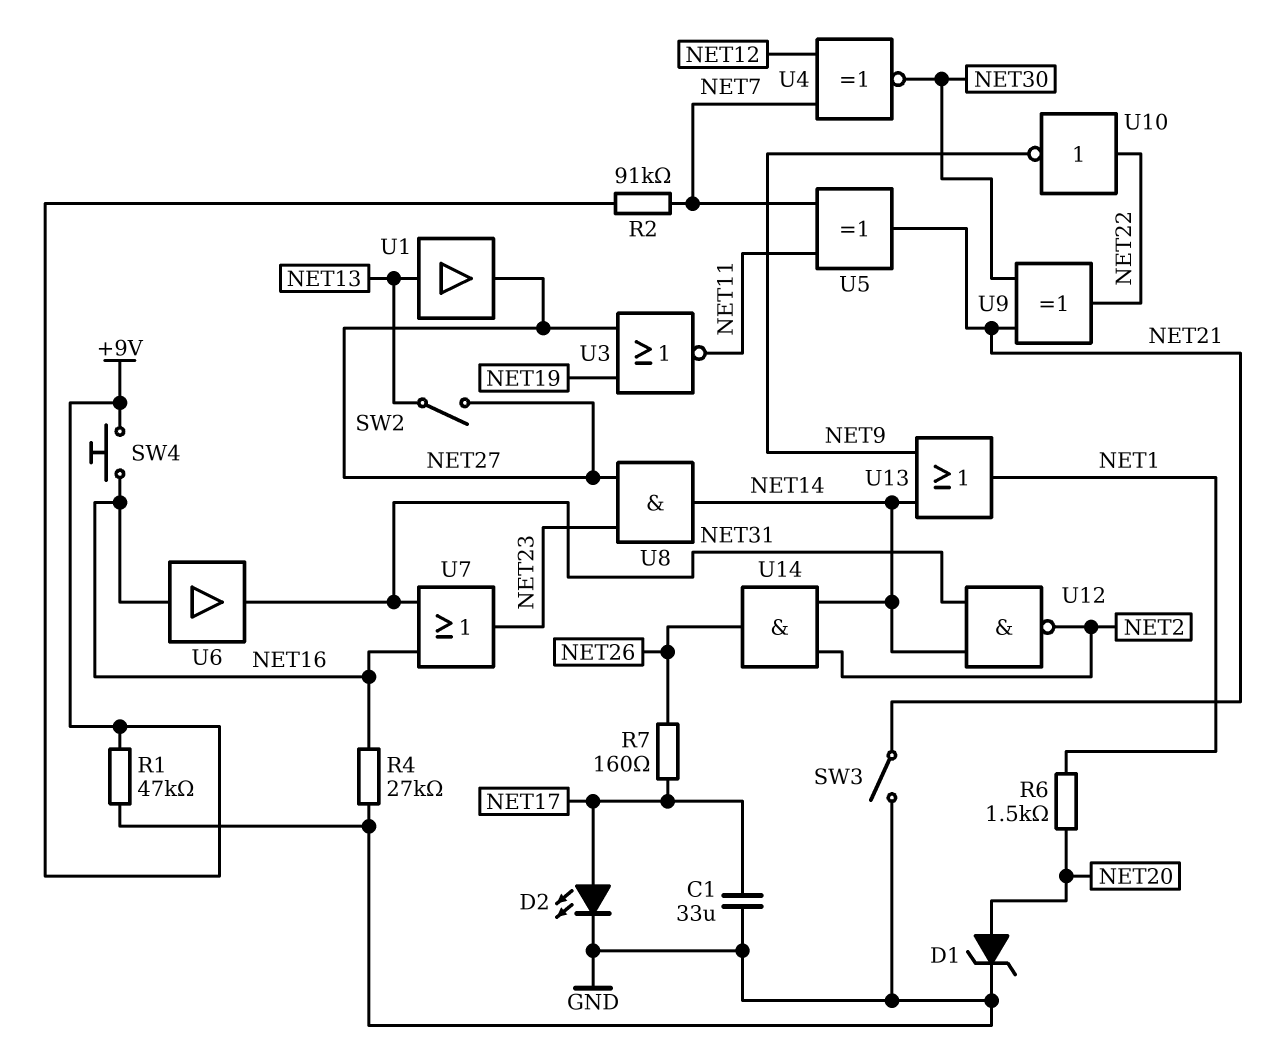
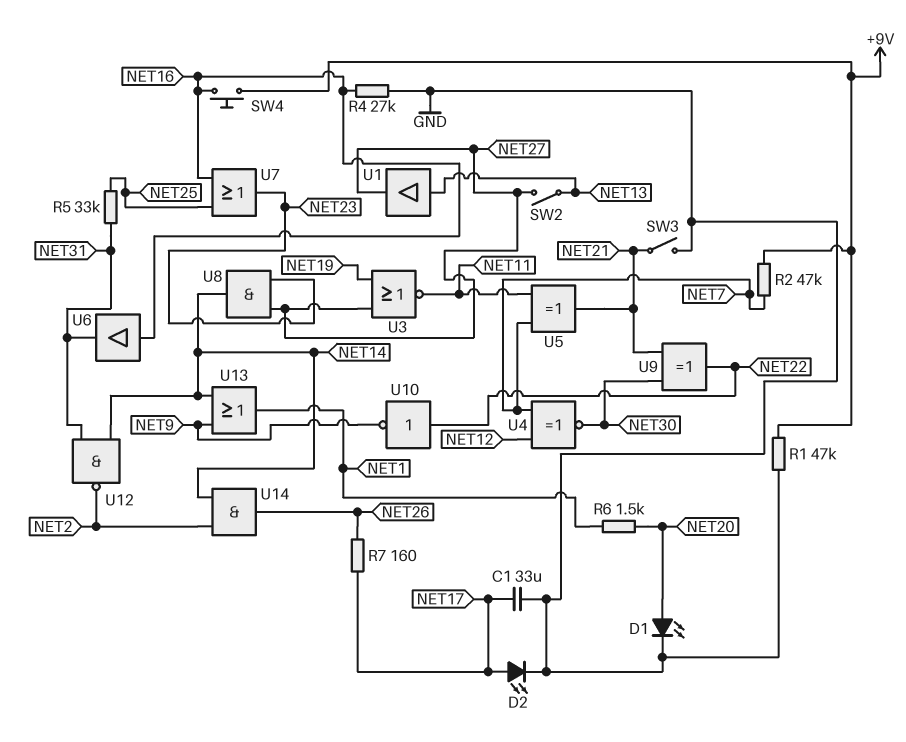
D1: zener (A NET20, K GND) -> LED (A NET20, K GND)
R2: 91k (+9V, NET7) -> 47k (+9V, NET7)
R5: none -> 33k (NET25, NET31)
U7: OR (in NET16, in NET31, out NET23) -> OR (in NET16, in NET25, out NET23)

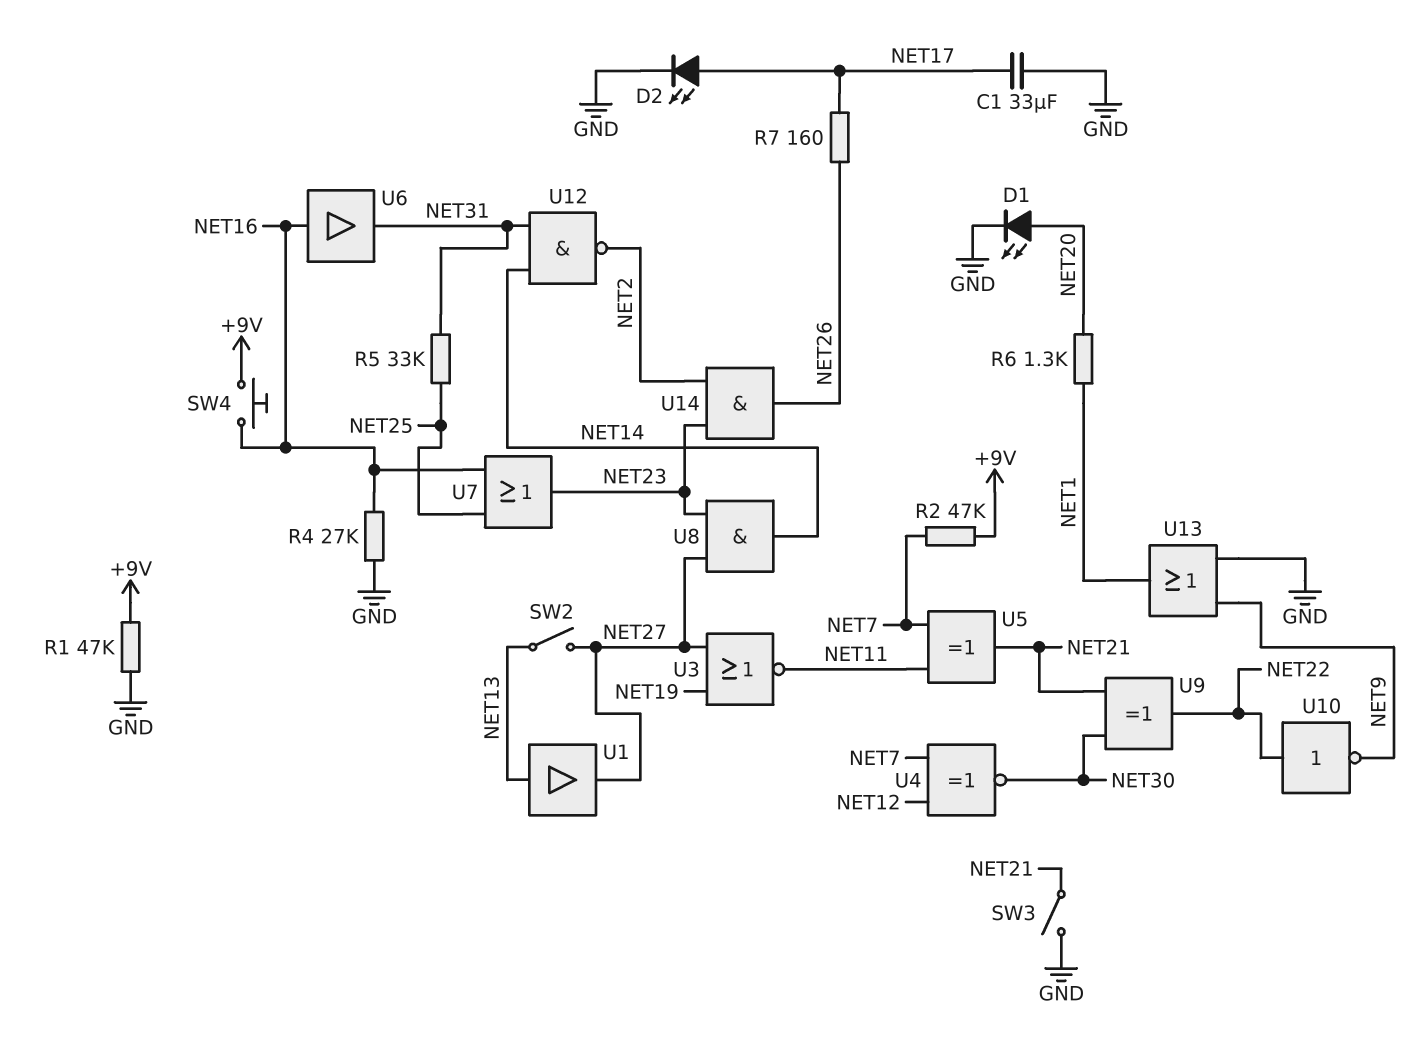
R6: 1.5k (NET1, NET20) -> 1.3k (NET1, NET20)
U13: OR (in NET9, in NET14, out NET1) -> OR (in GND, in NET9, out NET1)
U14: AND (in NET2, in NET14, out NET26) -> AND (in NET2, in NET23, out NET26)

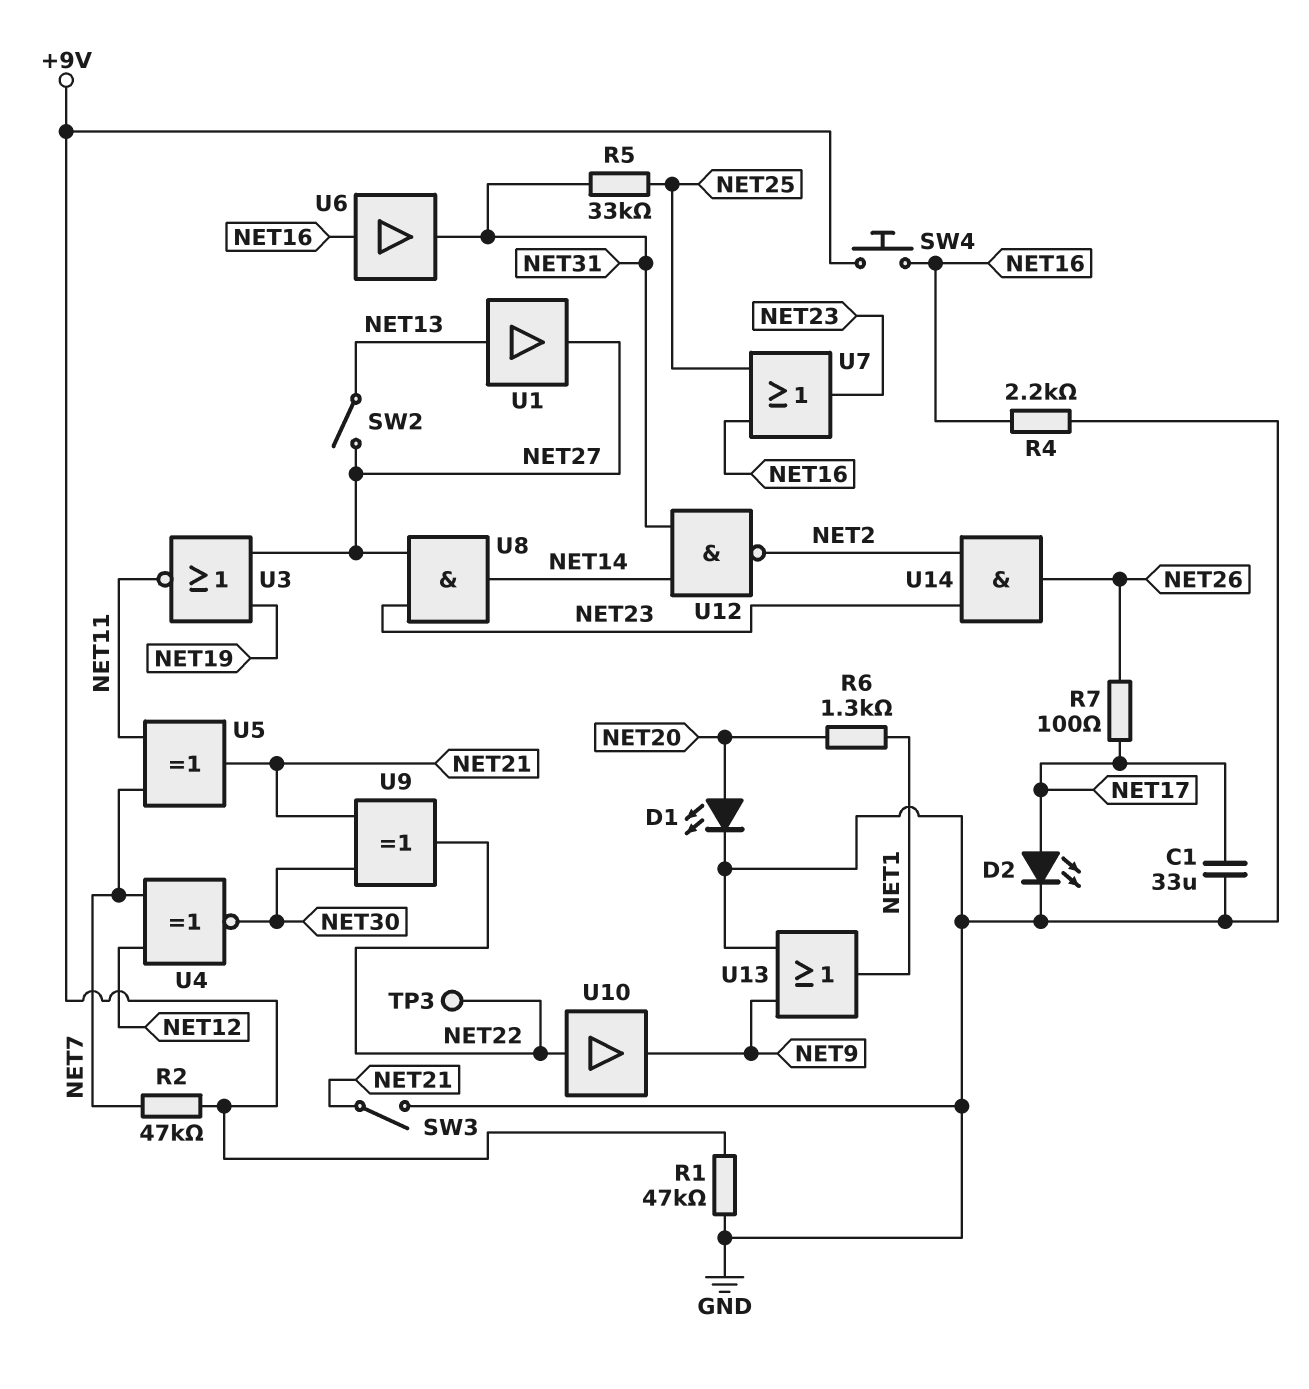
R4: 27k (GND, NET16) -> 2.2k (GND, NET16)
R7: 160 (NET17, NET26) -> 100 (NET17, NET26)
TP3: none -> test point (NET22)
U10: NOT (in NET22, out NET9) -> buffer (in NET22, out NET9)

